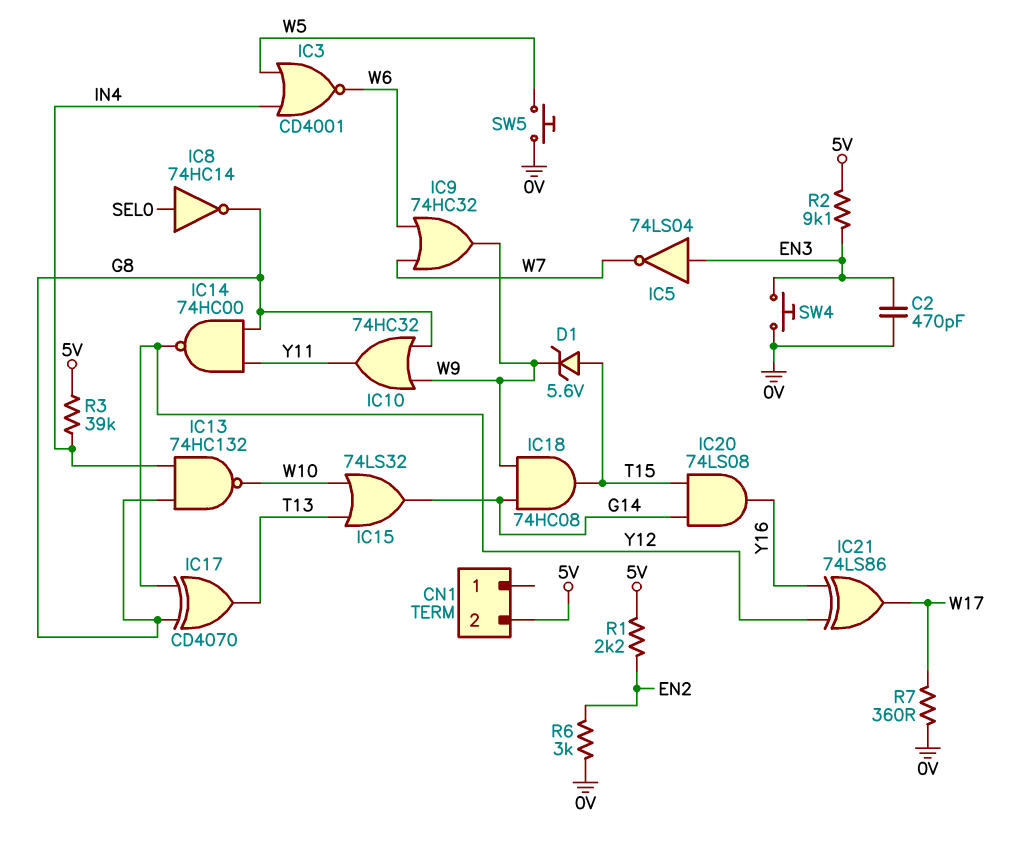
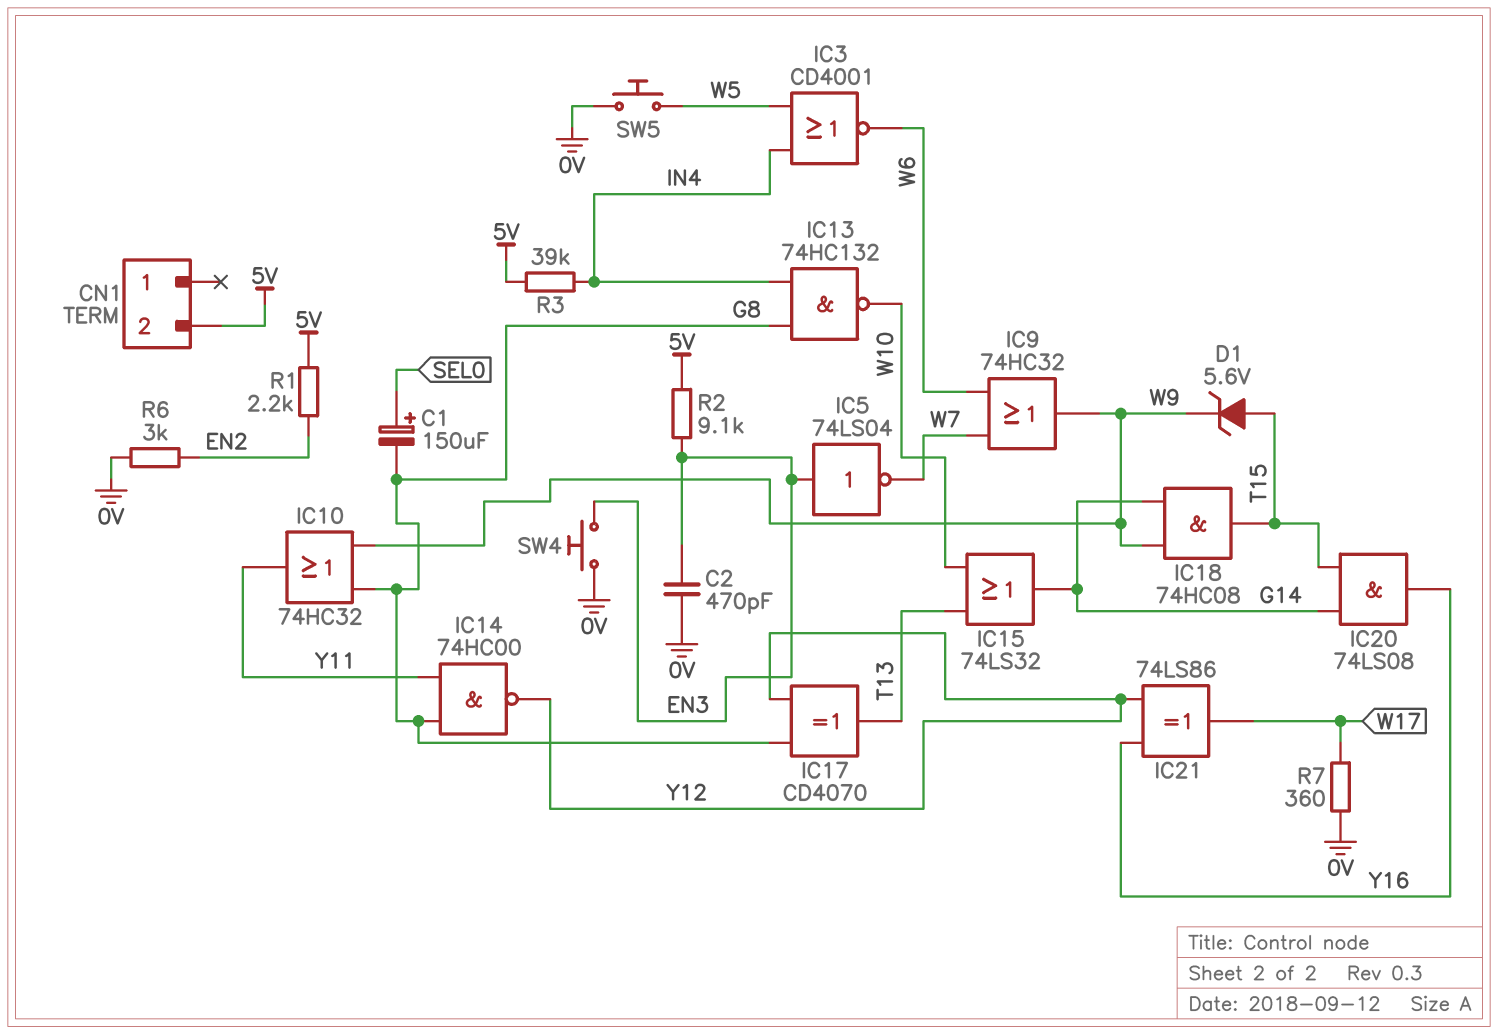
C1: none -> 150uF (plus SEL0, minus G8)
IC8: NOT 74HC14 (in SEL0, out G8) -> none

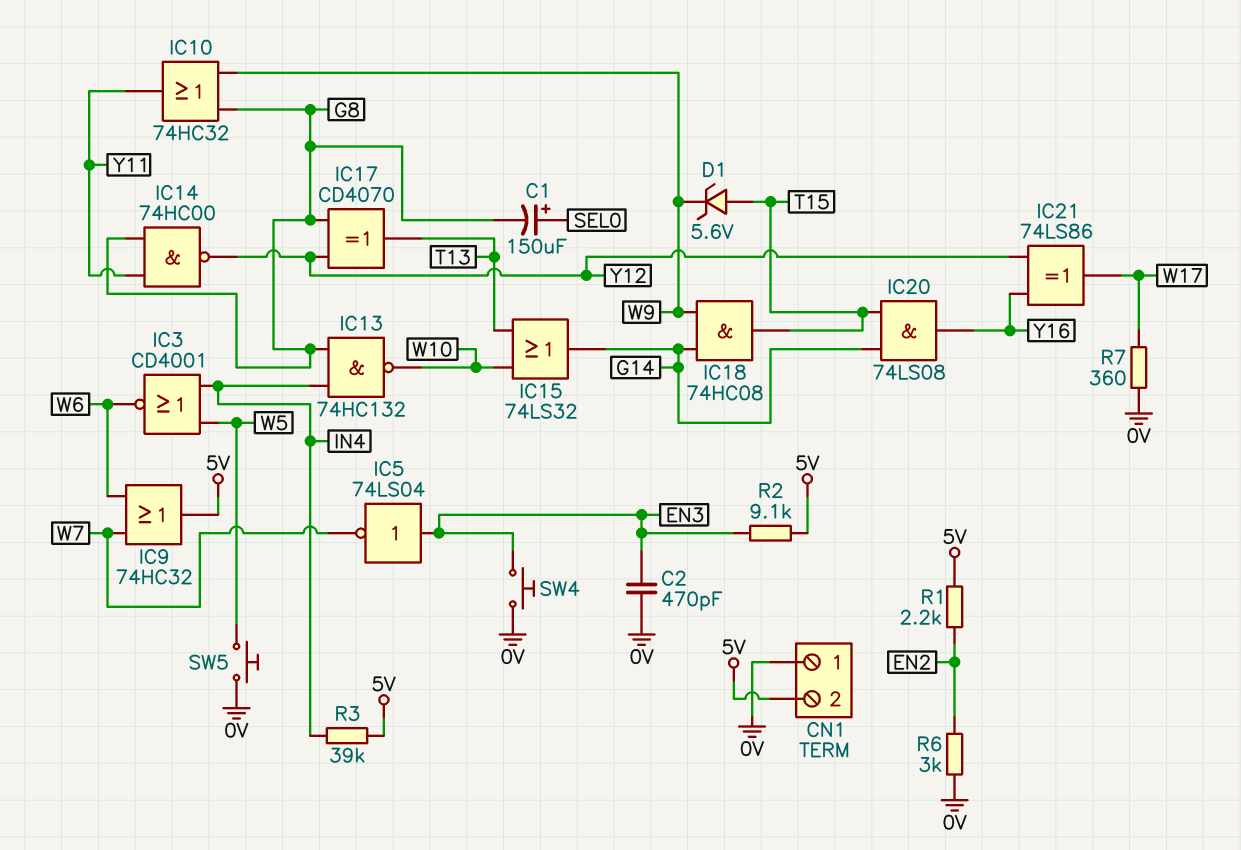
CN1 pin 1: none -> 0V
IC9: OR 74HC32 (in W6, in W7, out W9) -> OR 74HC32 (in W6, in W7, out 5V)

